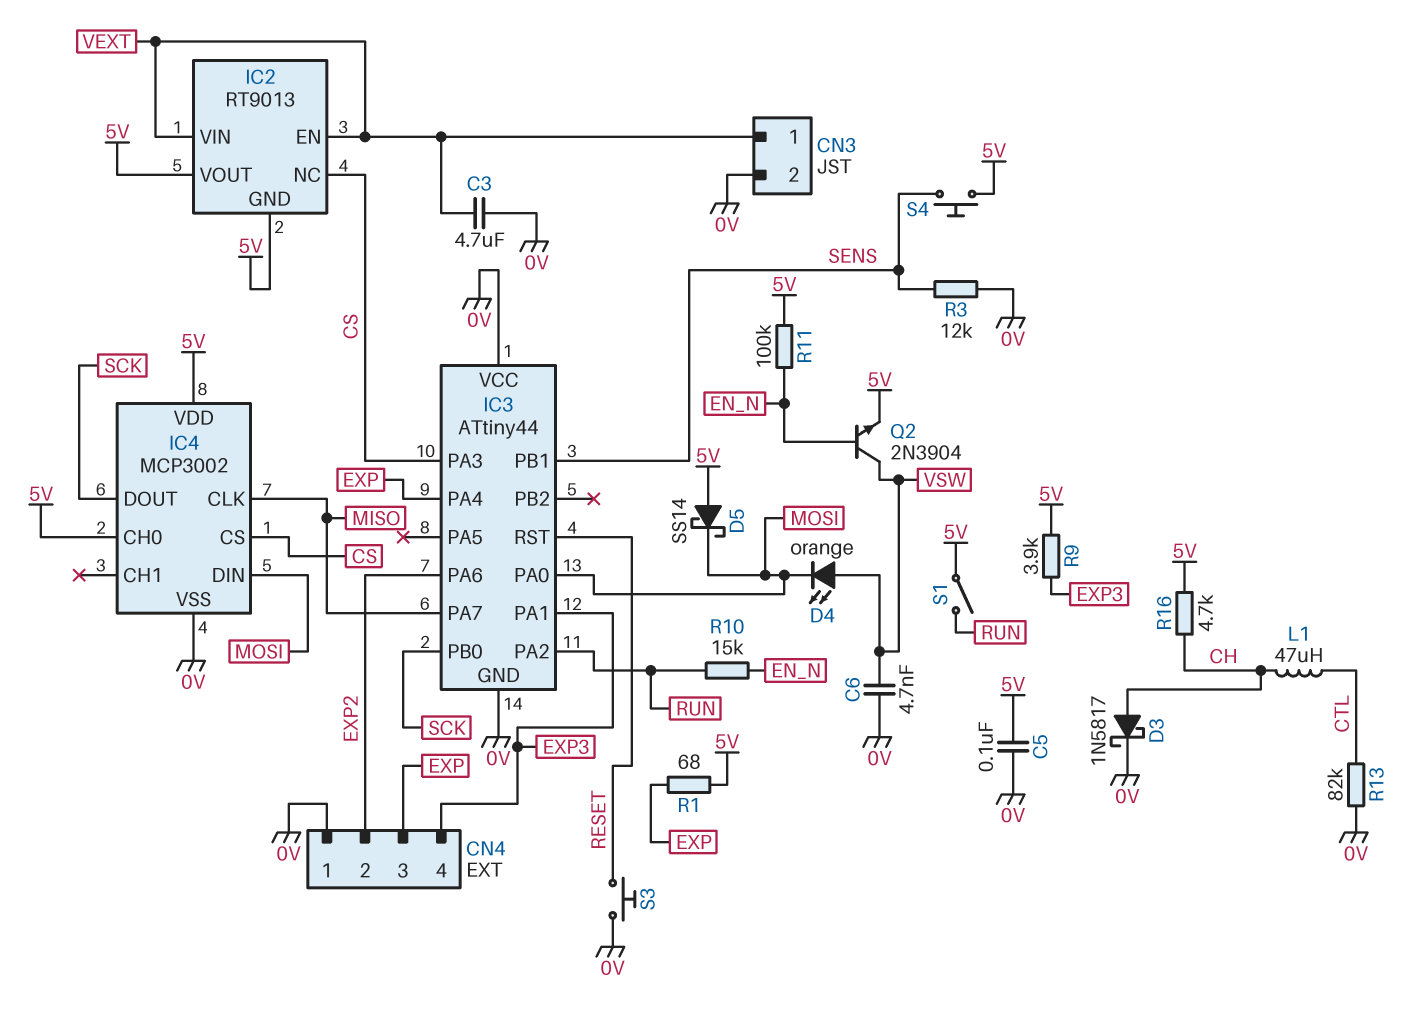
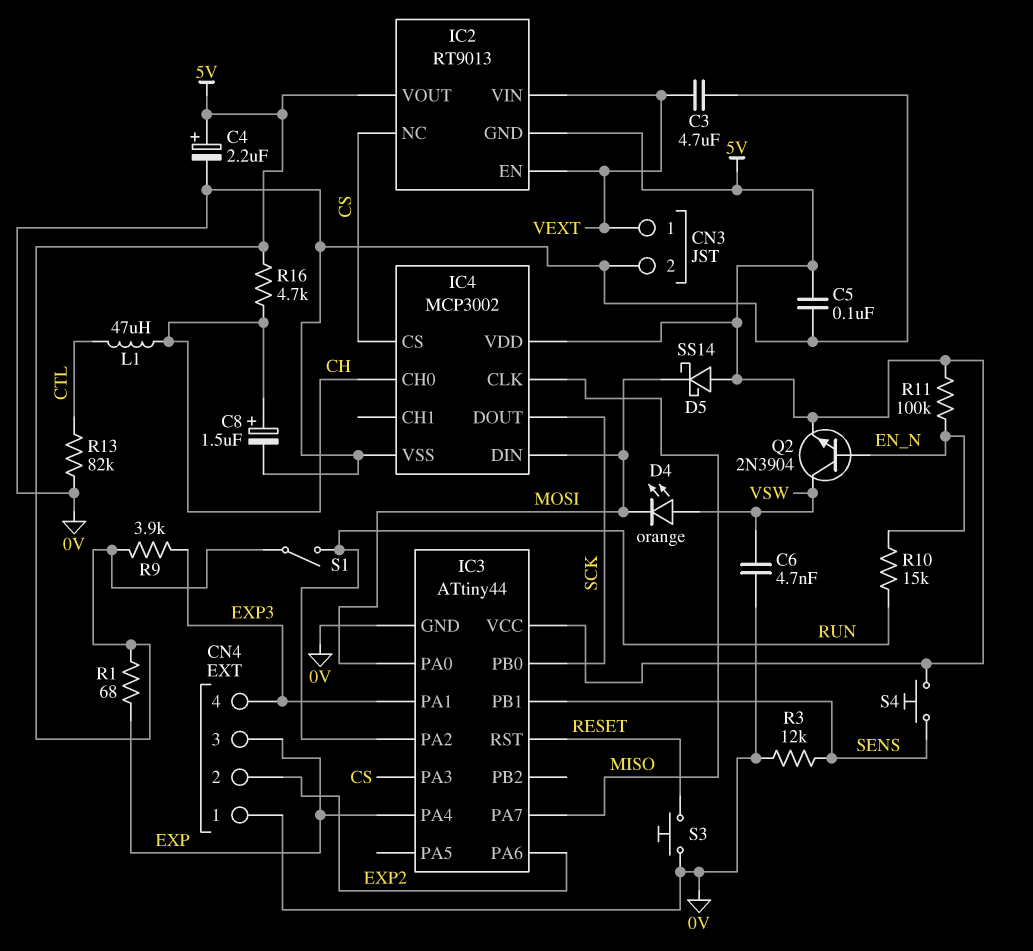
C4: none -> 2.2uF (plus 5V, minus 0V)
C8: none -> 1.5uF (plus CH, minus 0V)
D3: schottky 1N5817 (A CH, K 0V) -> none
IC3 pin VCC: 0V -> 5V
IC4 pin CH0: 5V -> CH

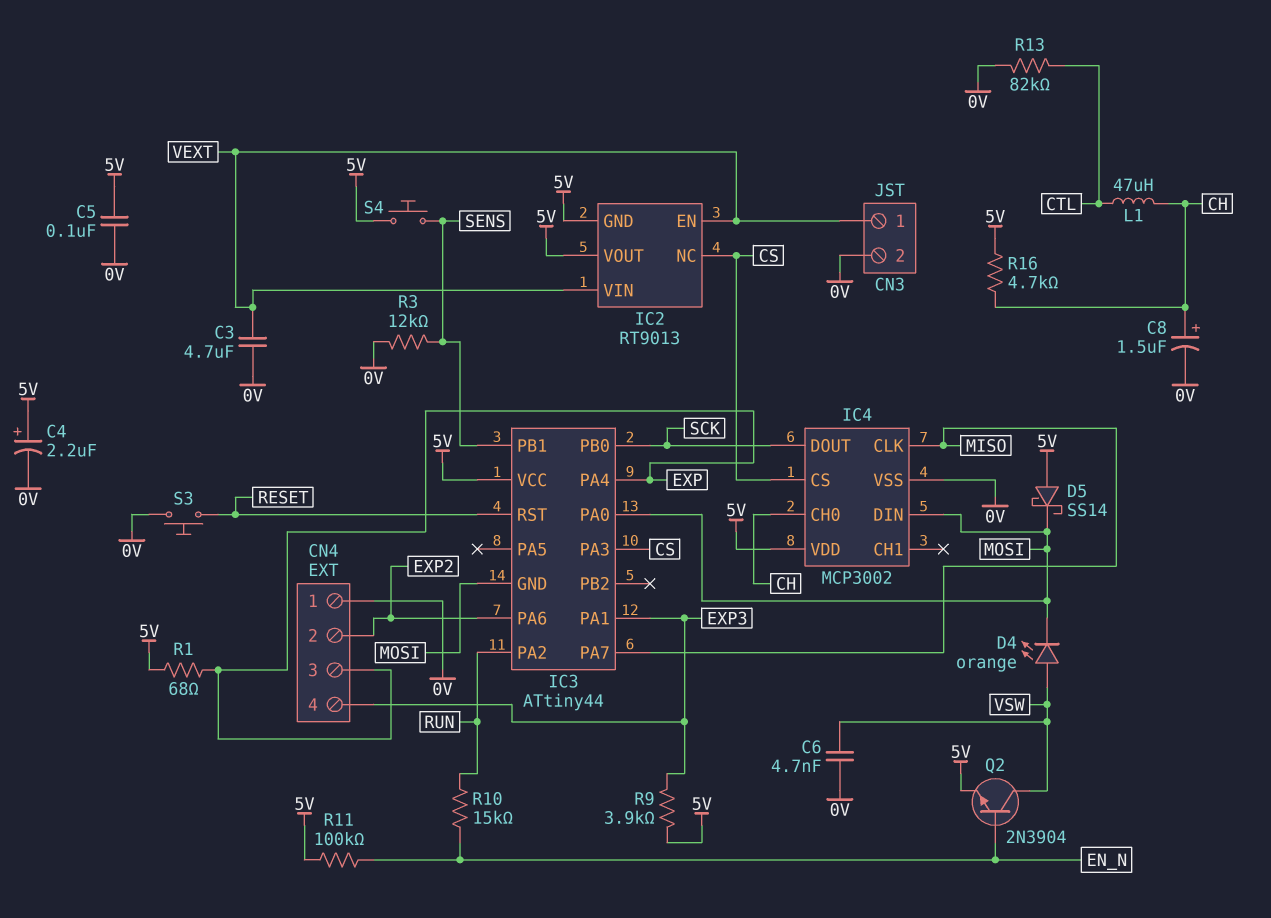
IC3 pin GND: 0V -> MOSI
S1: switch (5V, RUN) -> none

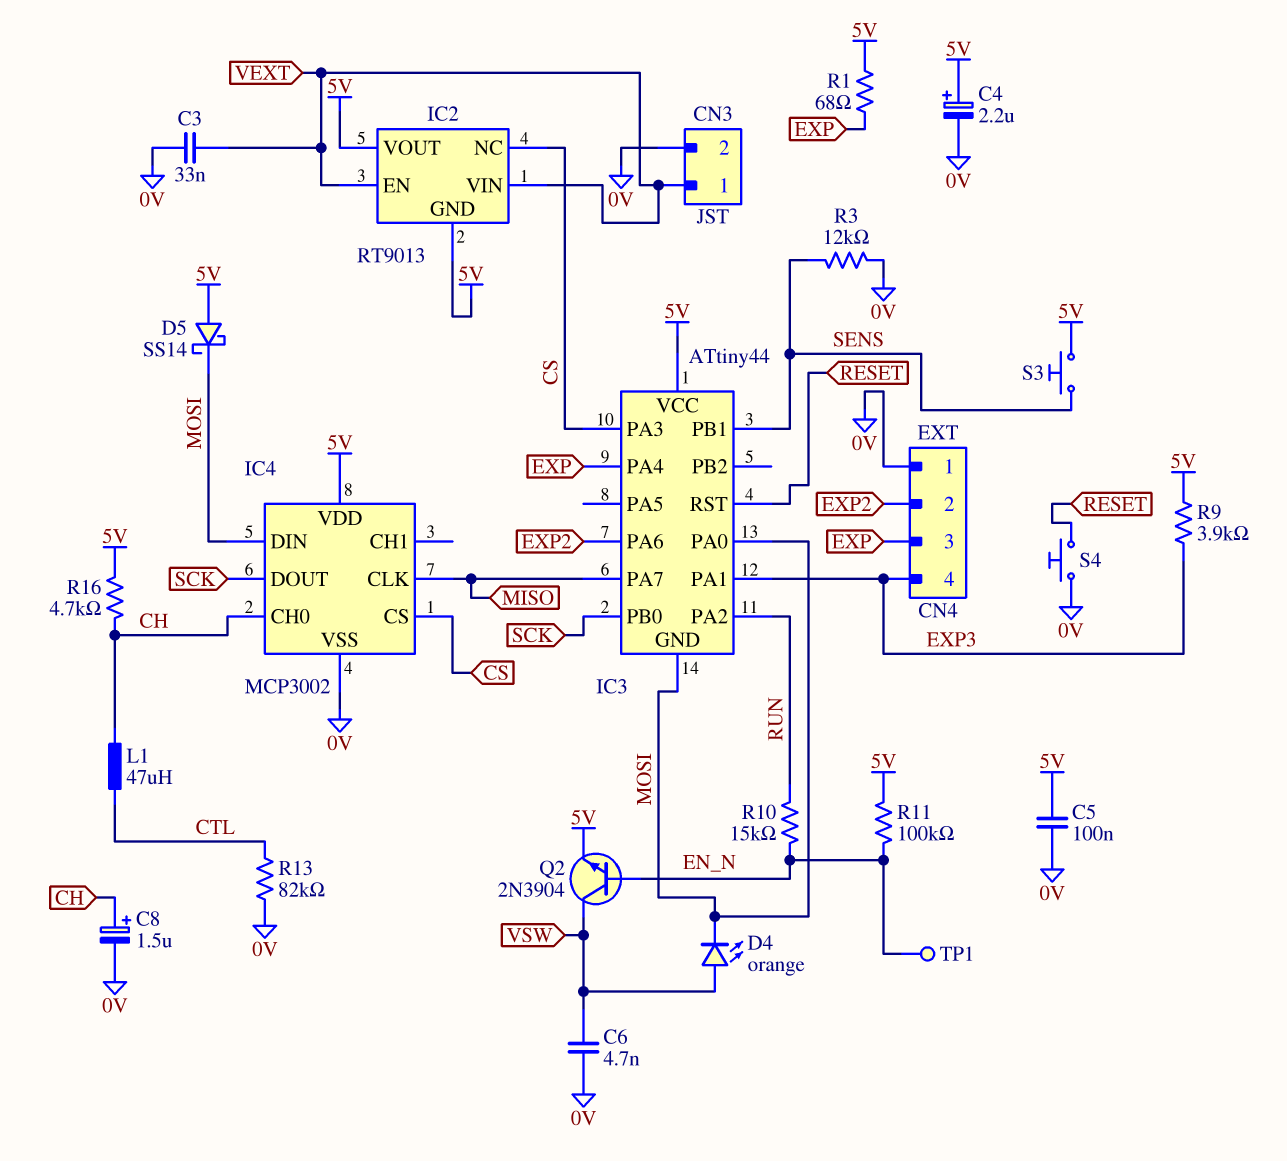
C3: 4.7uF (0V, VEXT) -> 33nF (0V, VEXT)
S3: button (0V, RESET) -> button (5V, SENS)
S4: button (5V, SENS) -> button (0V, RESET)
TP1: none -> test point (EN_N)

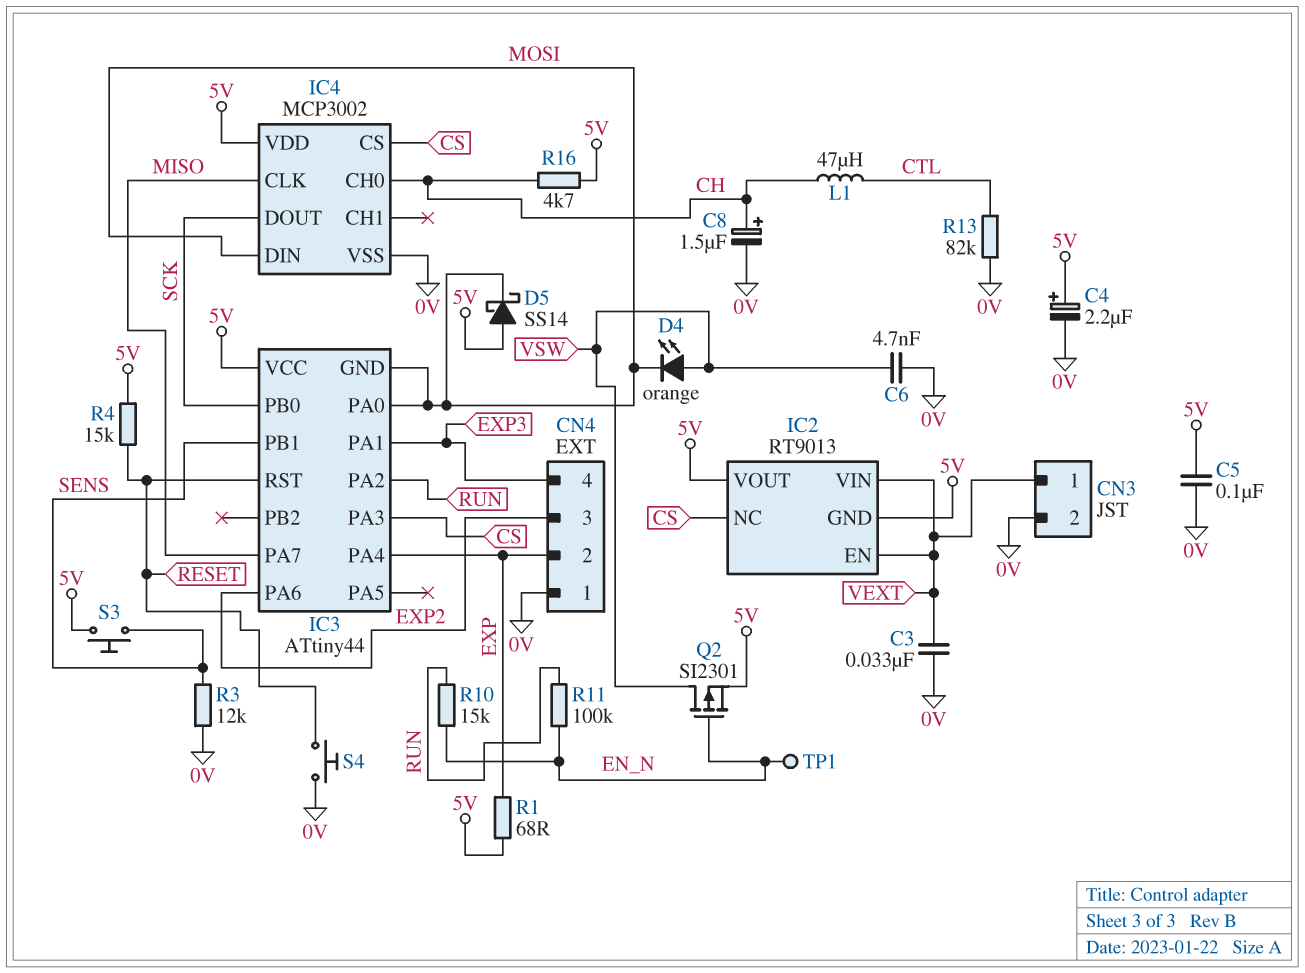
CN4 pin 2: EXP2 -> EXP
CN4 pin 3: EXP -> EXP2
Q2: NPN 2N3904 (B EN_N, C VSW, E 5V) -> PMOS SI2301 (G EN_N, D VSW, S 5V)
R4: none -> 15k (5V, RESET)
R9: 3.9k (5V, EXP3) -> none
R11: 100k (5V, EN_N) -> 100k (EN_N, RUN)

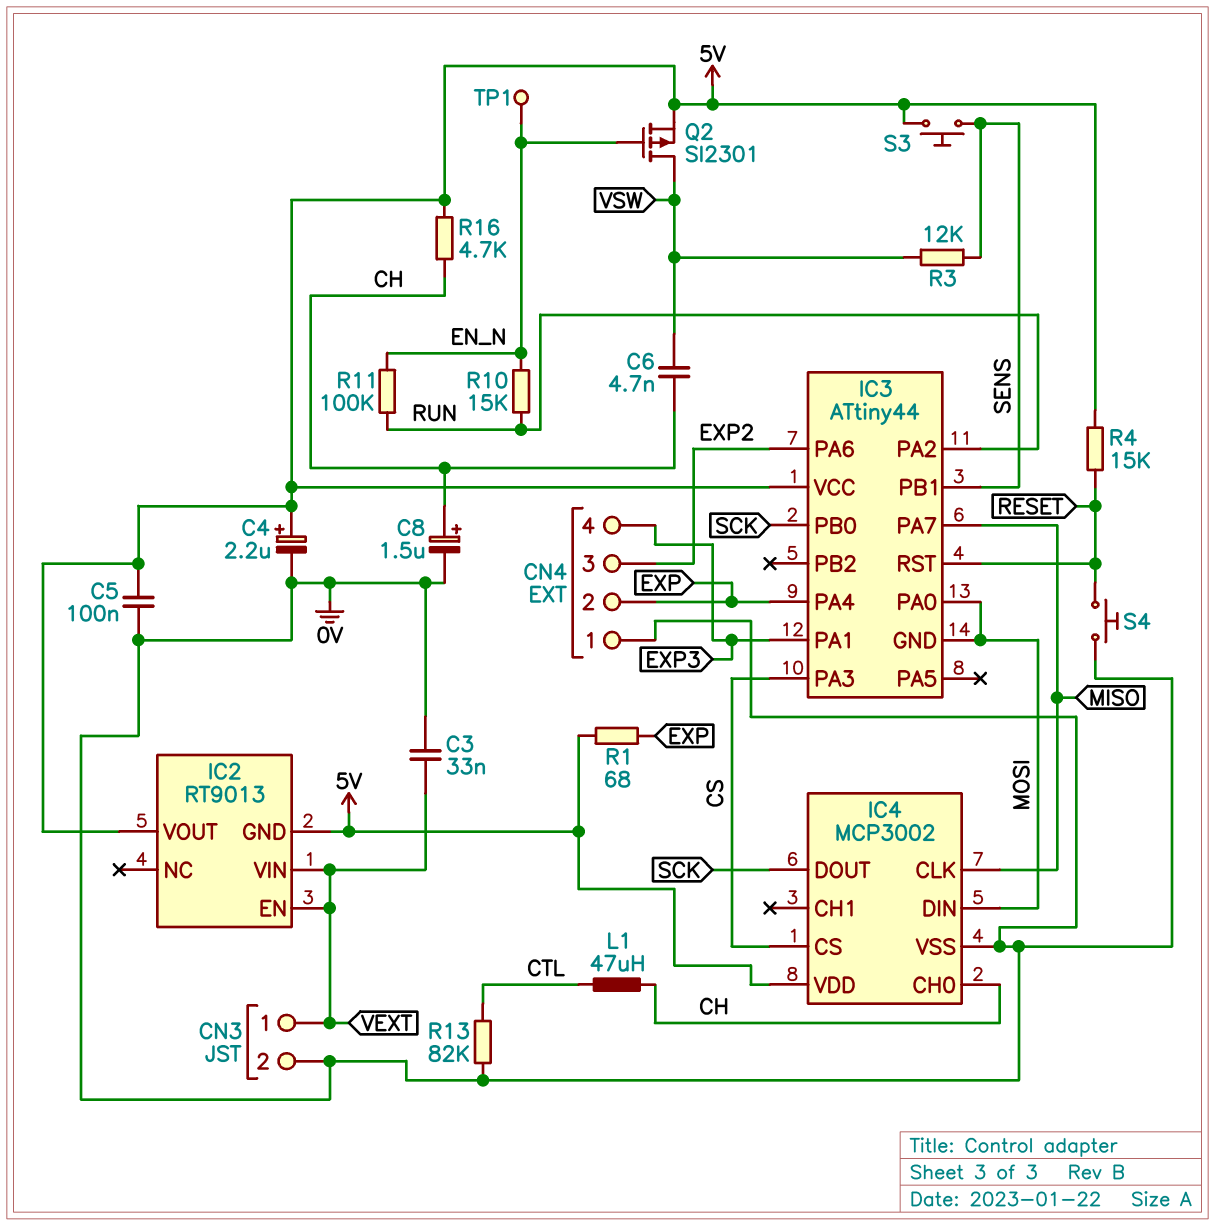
C6: 4.7nF (0V, VSW) -> 4.7nF (CH, VSW)
D4: LED orange (A VSW, K MOSI) -> none
D5: schottky SS14 (A 5V, K MOSI) -> none
IC2 pin NC: CS -> none
R3: 12k (0V, SENS) -> 12k (SENS, VSW)

